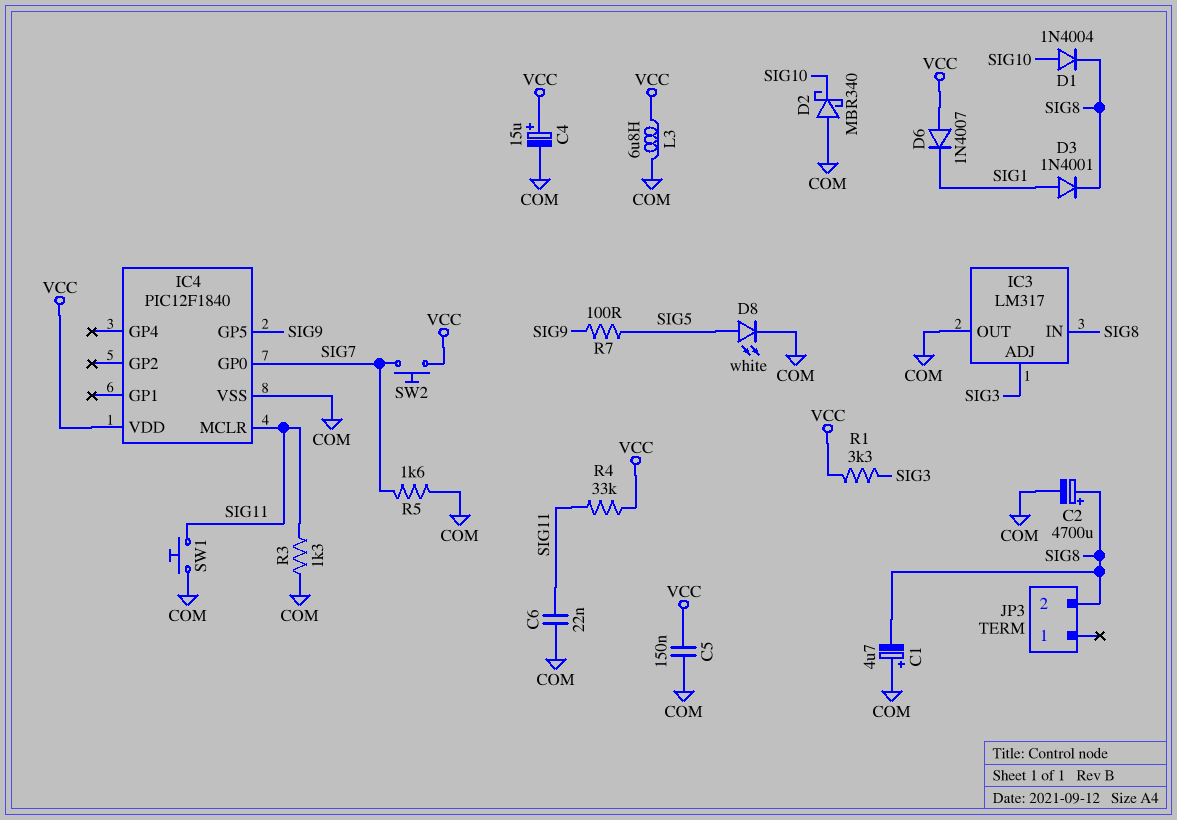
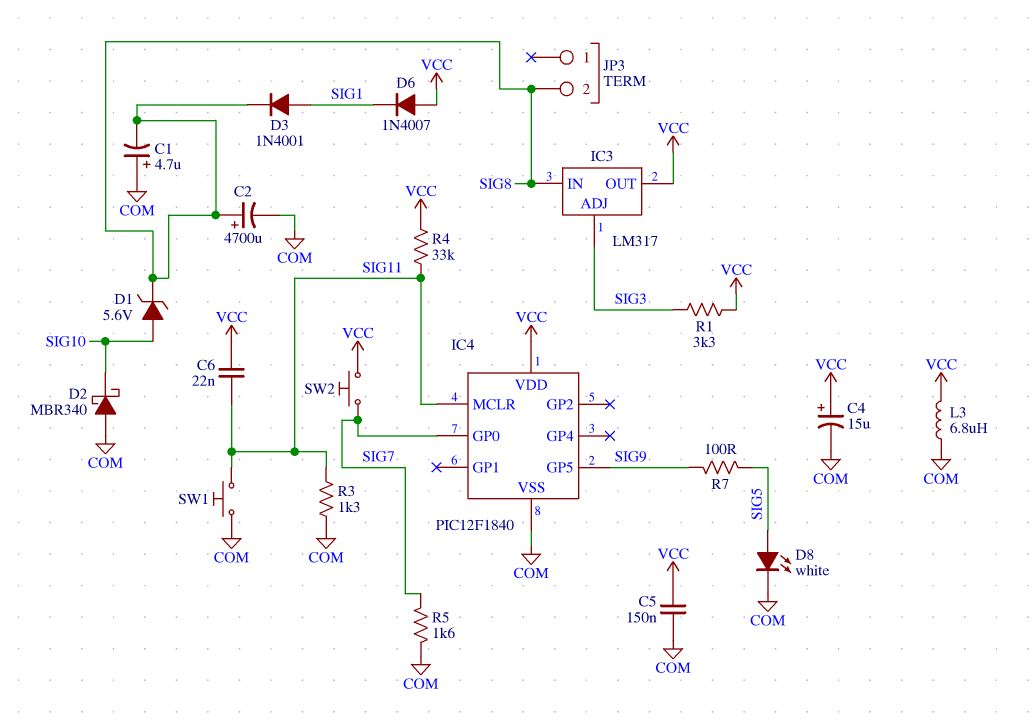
C6: 22nF (COM, SIG11) -> 22nF (SIG11, VCC)
D1: diode 1N4004 (A SIG10, K SIG8) -> zener 5.6V (A SIG10, K SIG8)
IC3 pin OUT: COM -> VCC

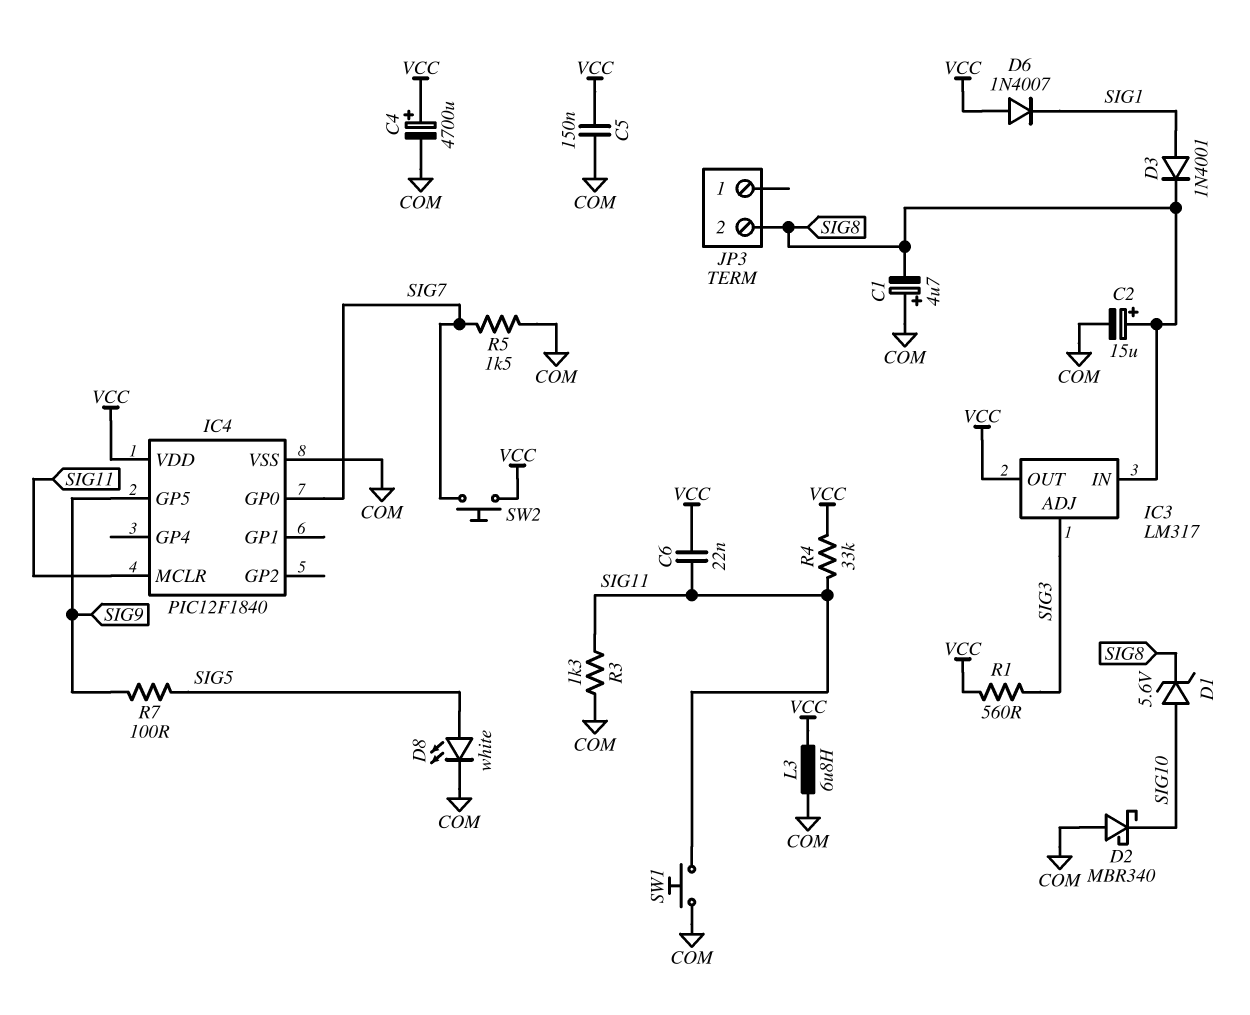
C2: 4700uF (plus SIG8, minus COM) -> 15uF (plus SIG8, minus COM)
C4: 15uF (plus VCC, minus COM) -> 4700uF (plus VCC, minus COM)
R1: 3.3k (SIG3, VCC) -> 560 (SIG3, VCC)
R5: 1.6k (COM, SIG7) -> 1.5k (COM, SIG7)

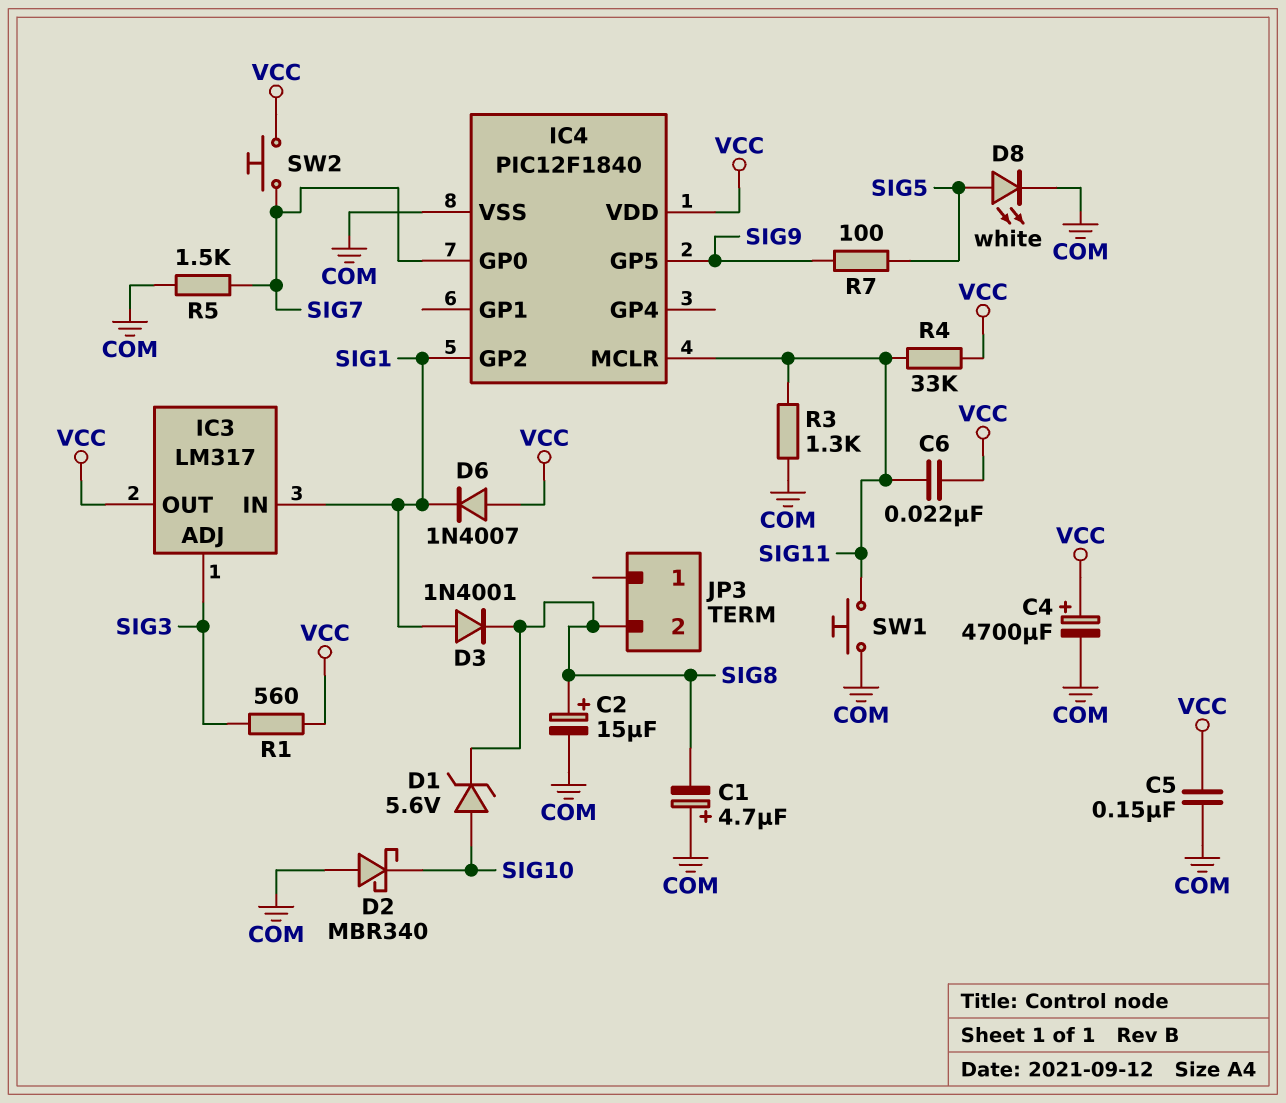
IC3 pin IN: SIG8 -> SIG1
IC4 pin GP2: none -> SIG1
L3: 6.8uH (COM, VCC) -> none

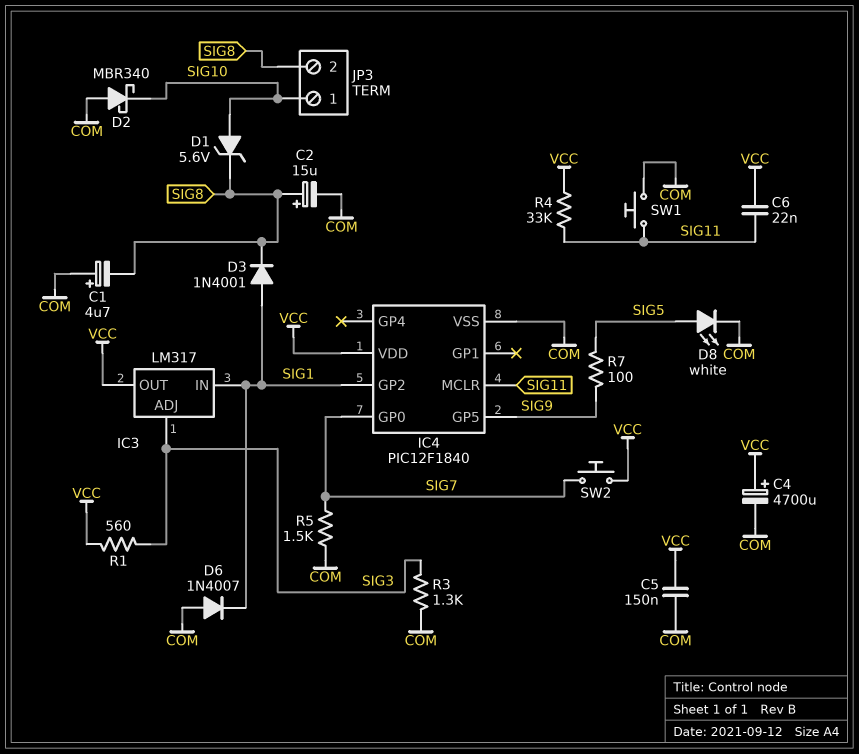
D6: diode 1N4007 (A VCC, K SIG1) -> diode 1N4007 (A COM, K SIG1)
JP3 pin 1: none -> SIG10
R3: 1.3k (COM, SIG11) -> 1.3k (COM, SIG3)

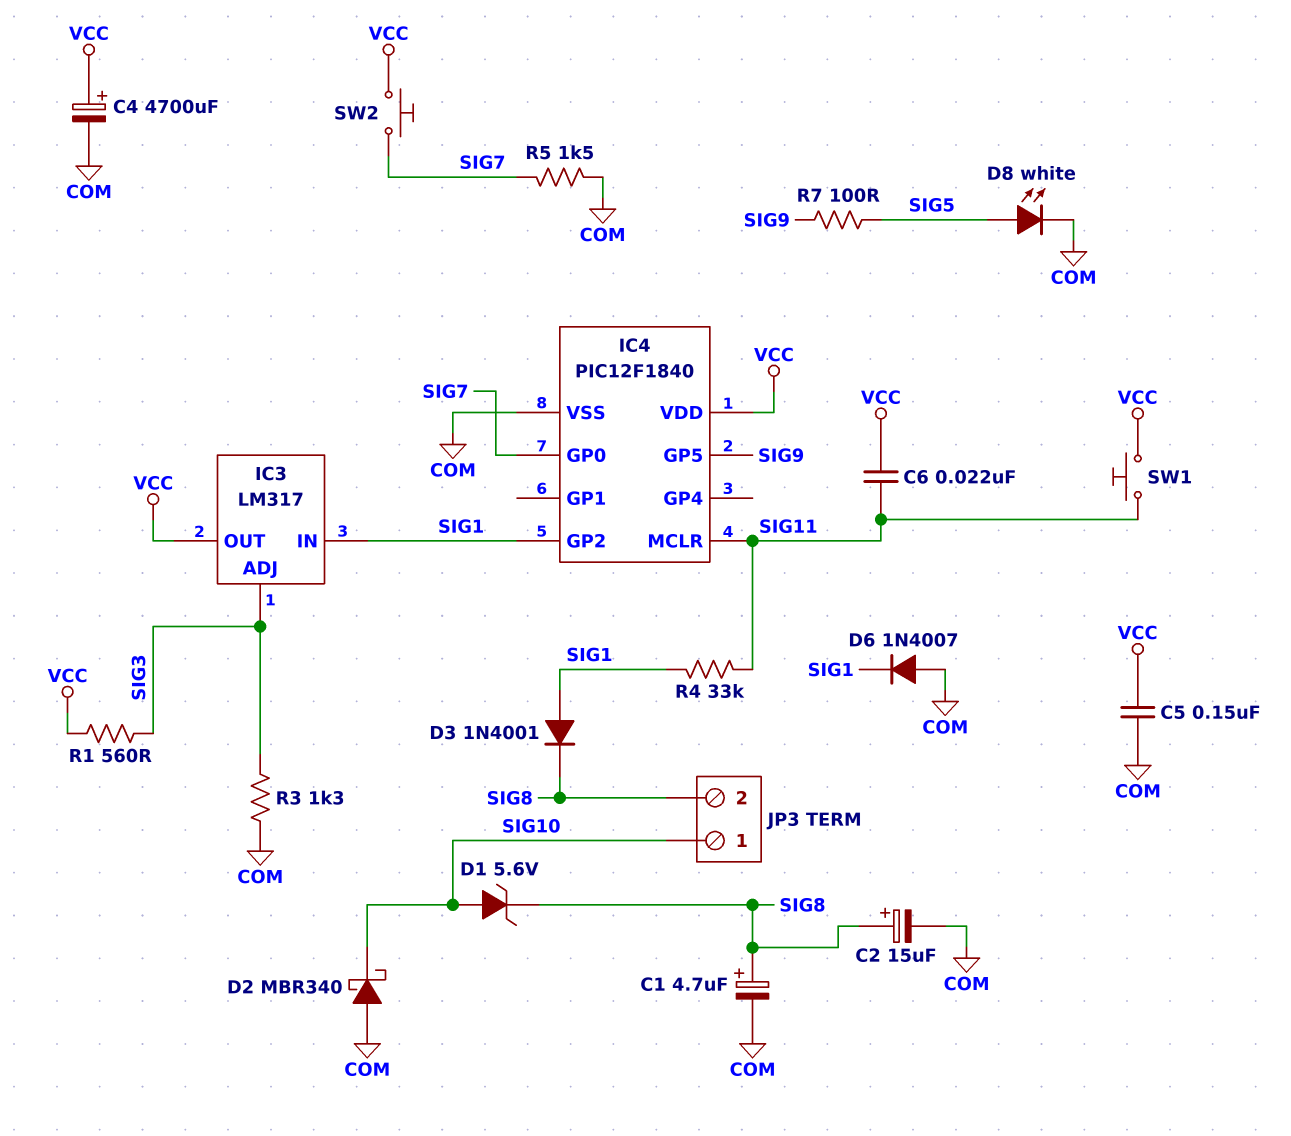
C1: 4.7uF (plus COM, minus SIG8) -> 4.7uF (plus SIG8, minus COM)
R4: 33k (SIG11, VCC) -> 33k (SIG1, SIG11)
SW1: button (COM, SIG11) -> button (SIG11, VCC)

